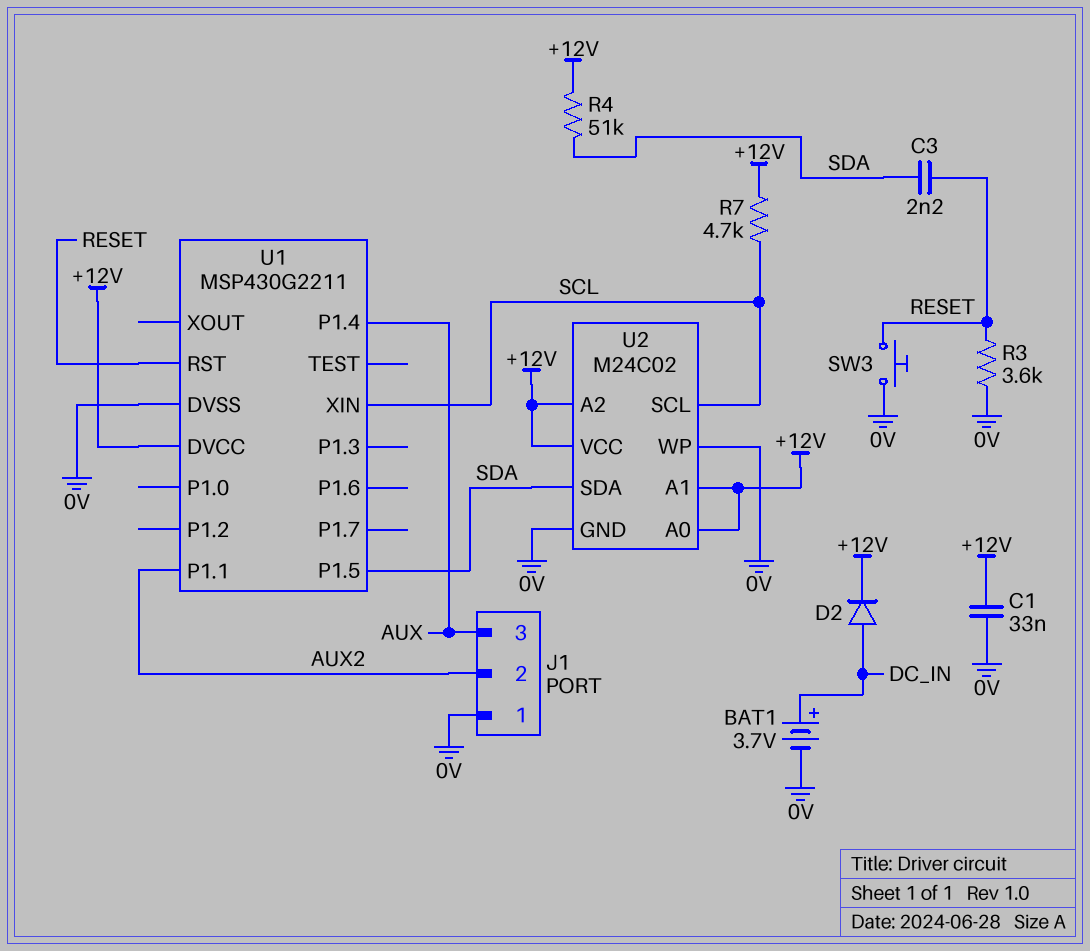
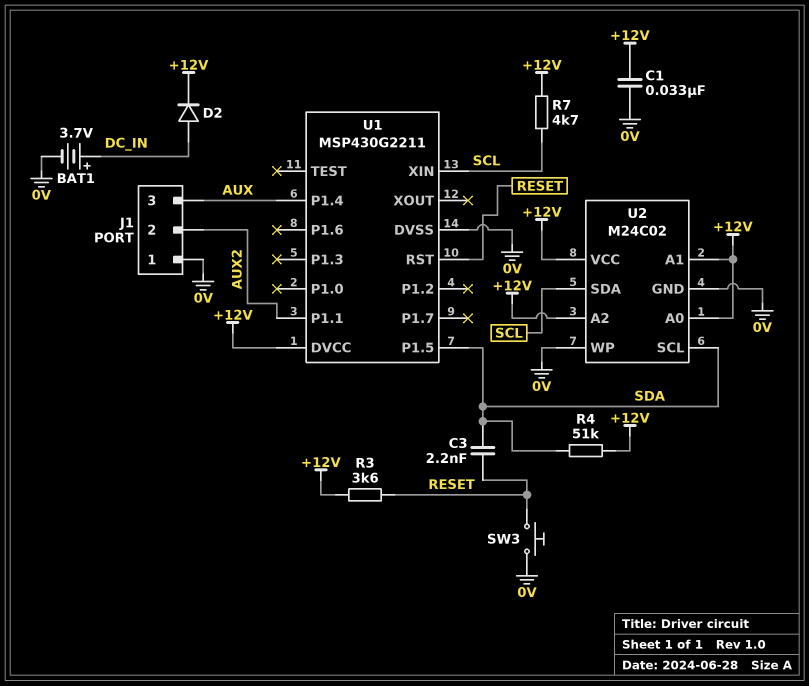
R3: 3.6k (0V, RESET) -> 3.6k (+12V, RESET)
U2 pin SCL: SCL -> SDA
U2 pin SDA: SDA -> SCL

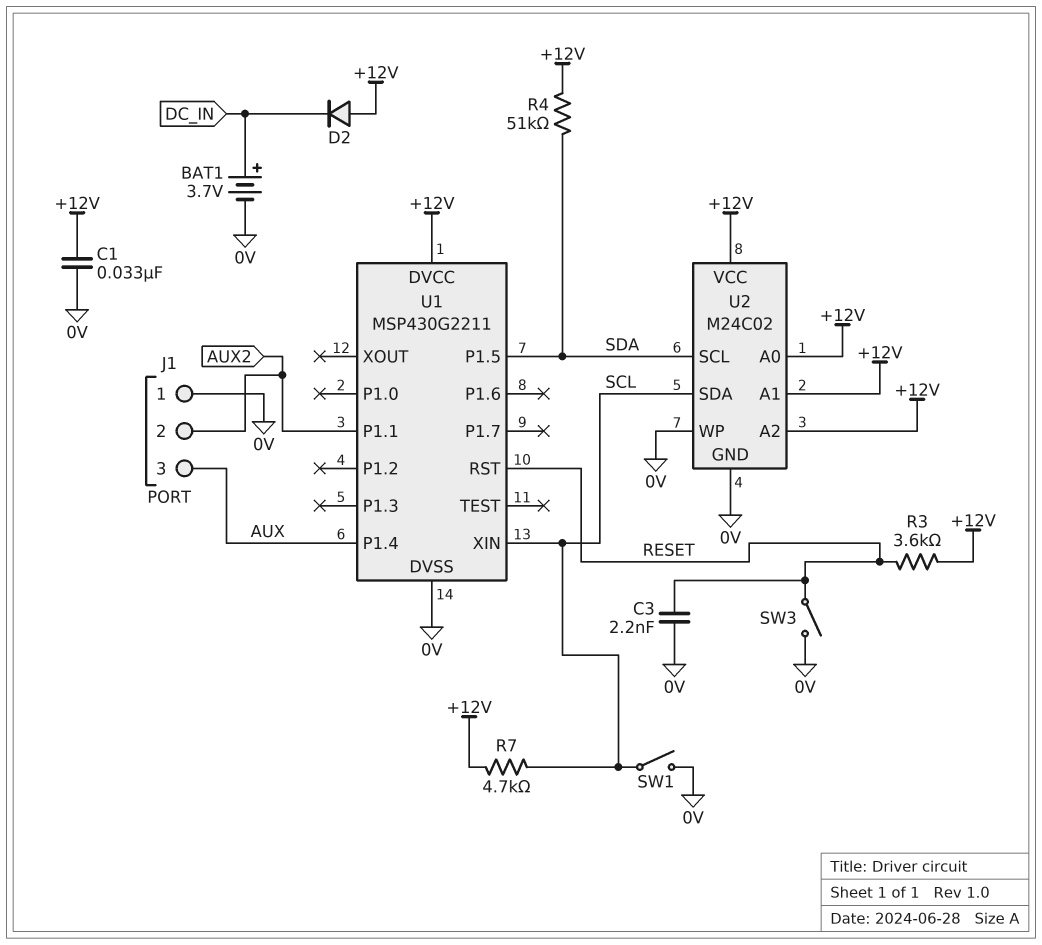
C3: 2.2nF (RESET, SDA) -> 2.2nF (0V, RESET)
D2: diode (A DC_IN, K +12V) -> diode (A +12V, K DC_IN)
SW1: none -> switch (0V, SCL)
SW3: button (0V, RESET) -> switch (0V, RESET)

